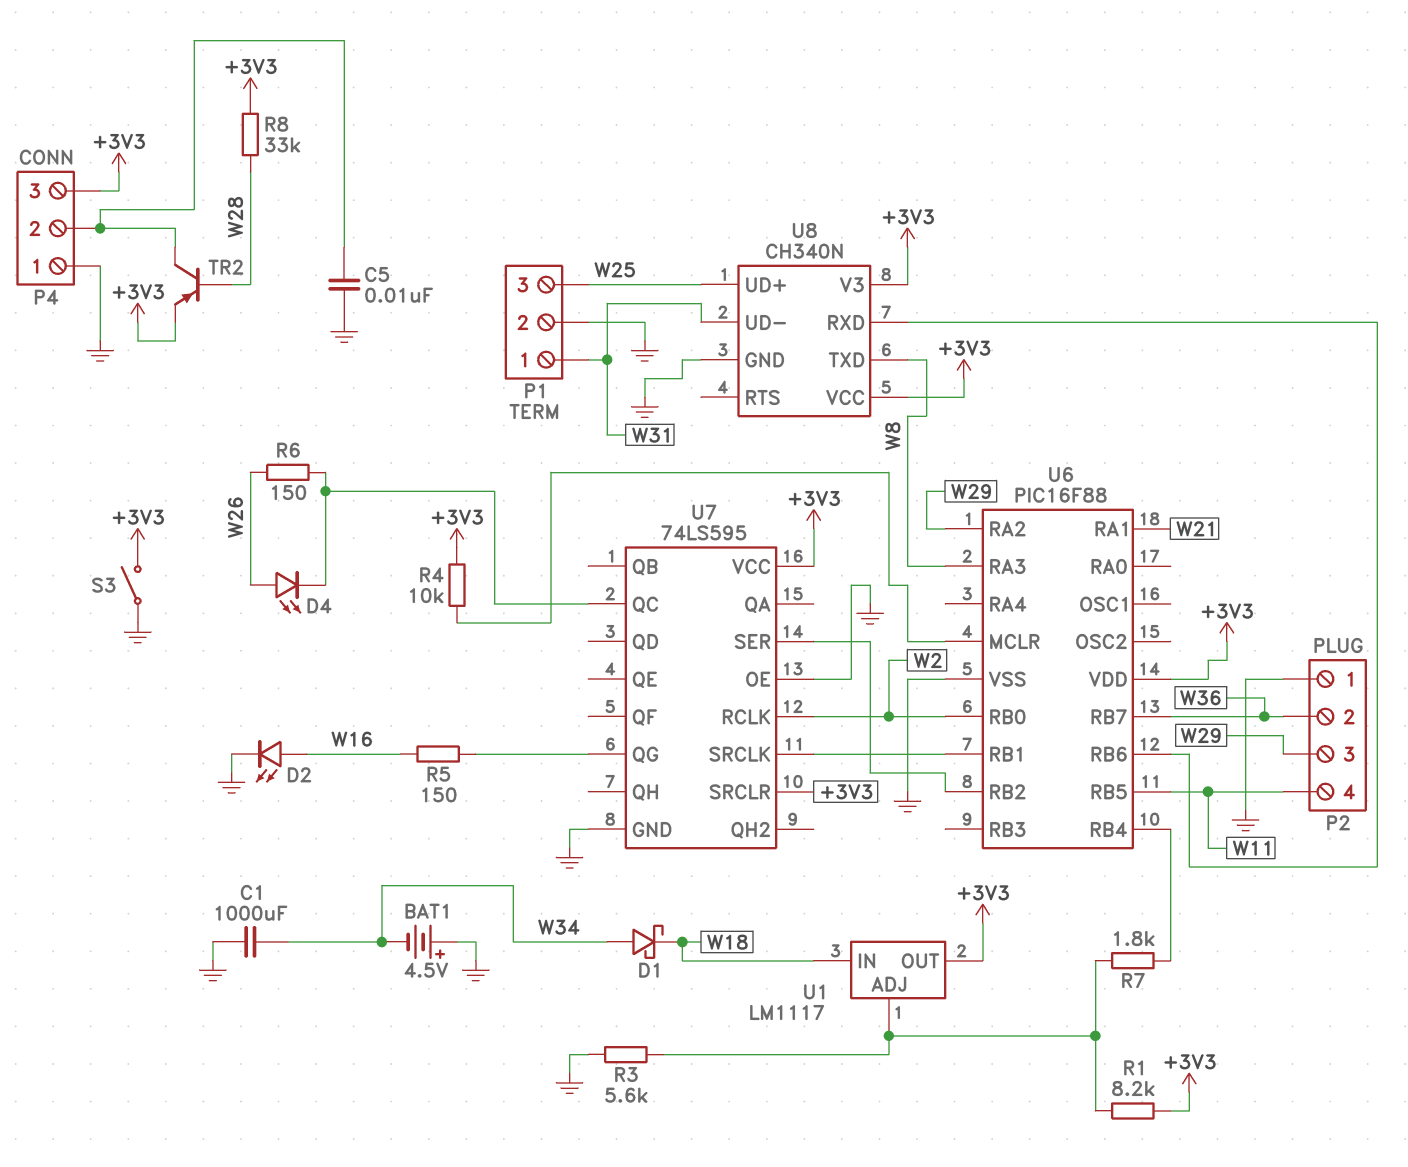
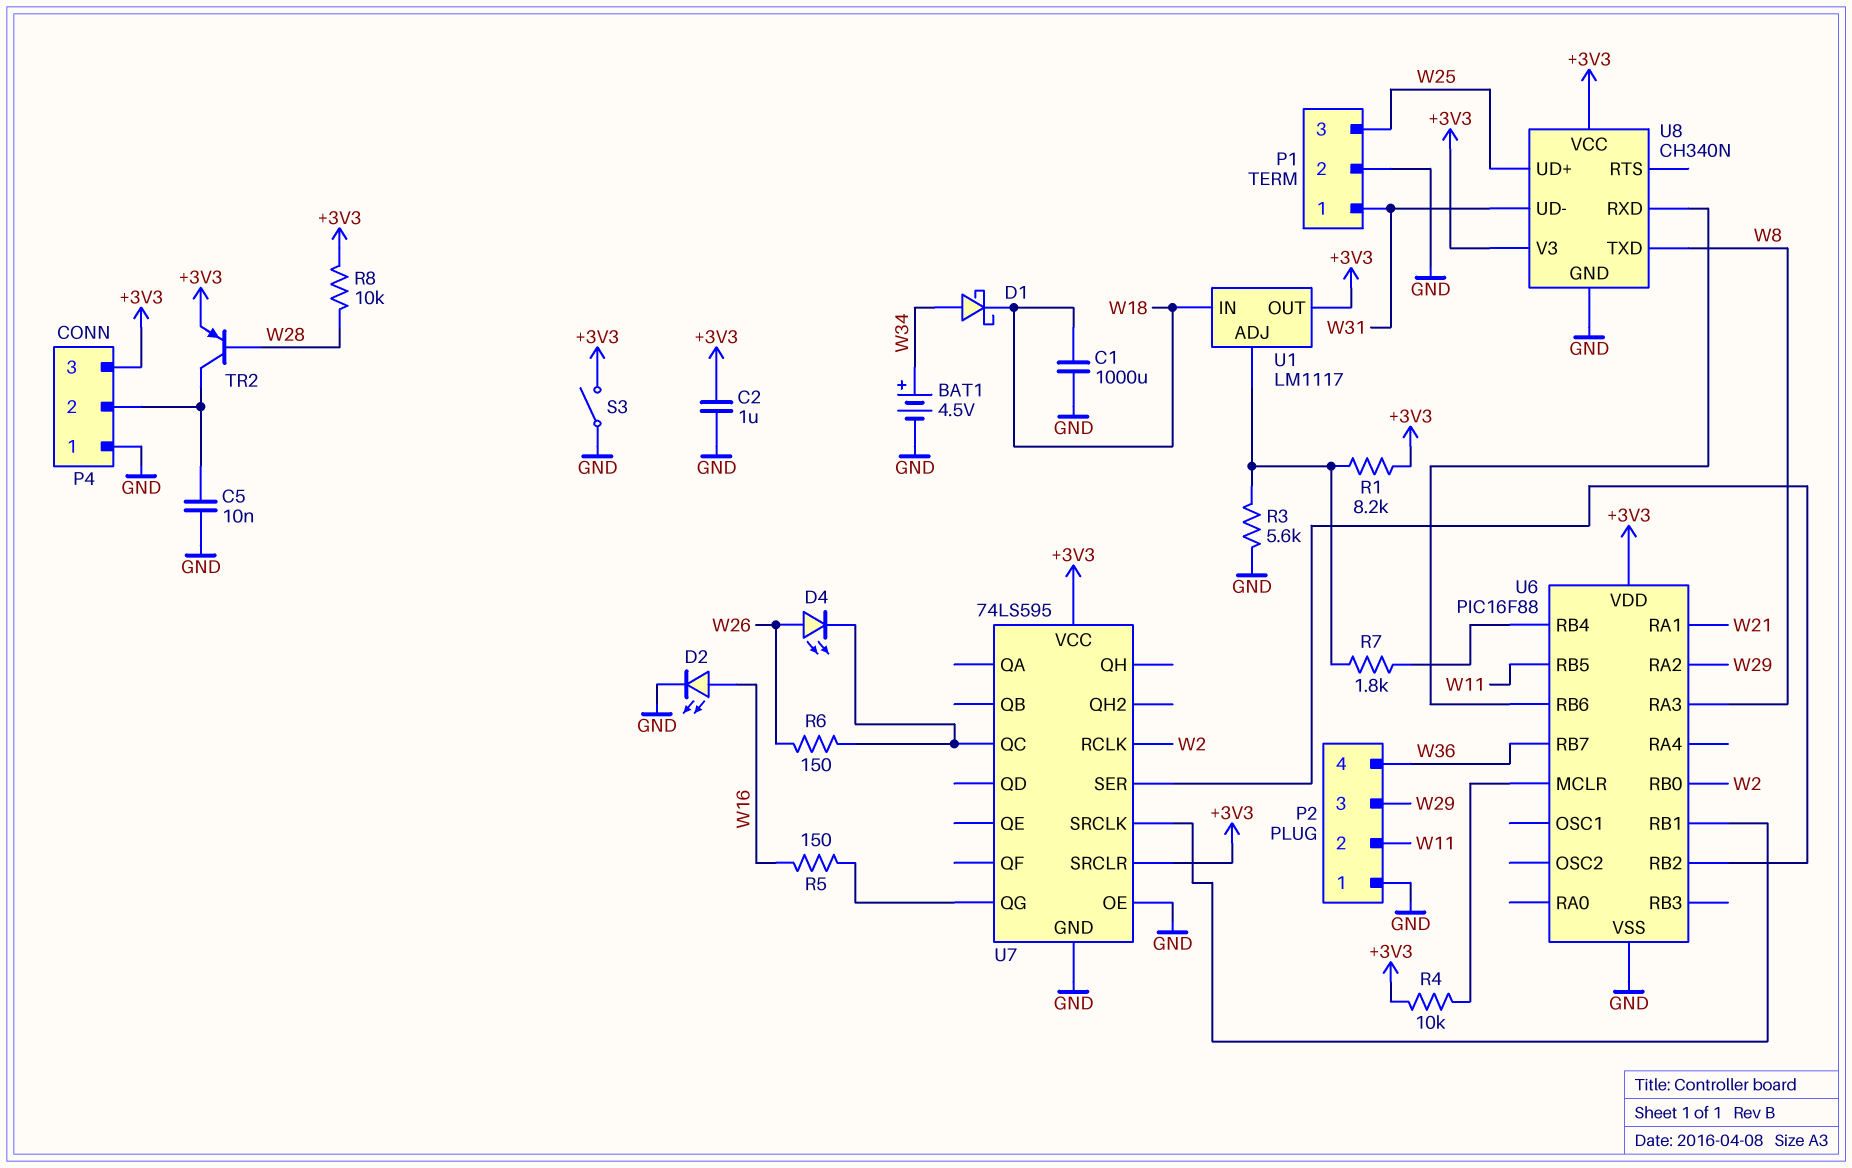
BAT1: 4.5V (plus GND, minus W34) -> 4.5V (plus W34, minus GND)
C1: 1000uF (GND, W34) -> 1000uF (GND, W18)
C2: none -> 1uF (+3V3, GND)
P2 pin 2: W36 -> W11
P2 pin 4: W11 -> W36
R8: 33k (+3V3, W28) -> 10k (+3V3, W28)

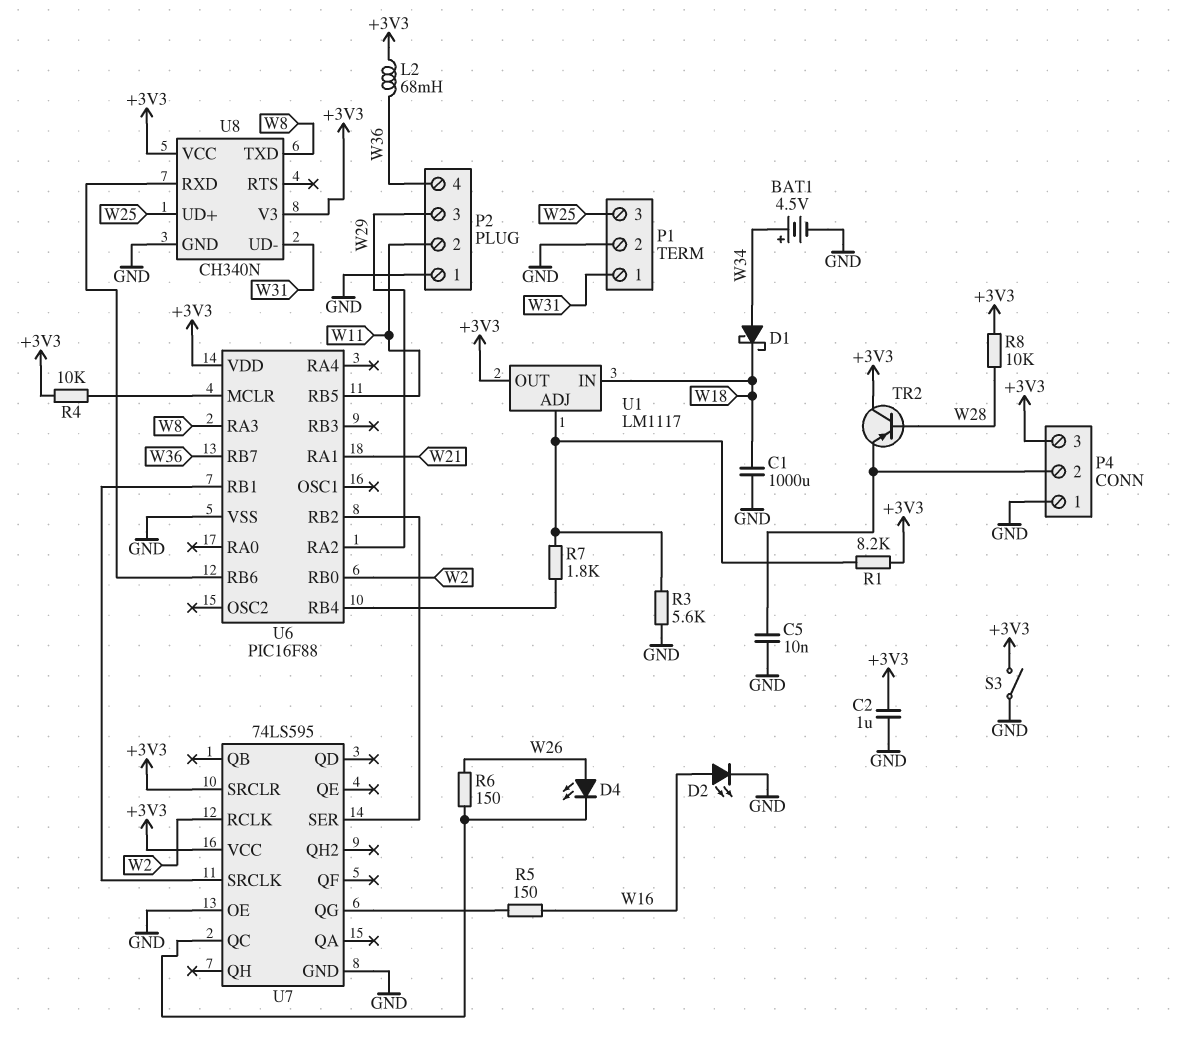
L2: none -> 68mH (+3V3, W36)
TR2: PNP (B W28, C P4/2, E +3V3) -> PNP (B W28, C +3V3, E P4/2)

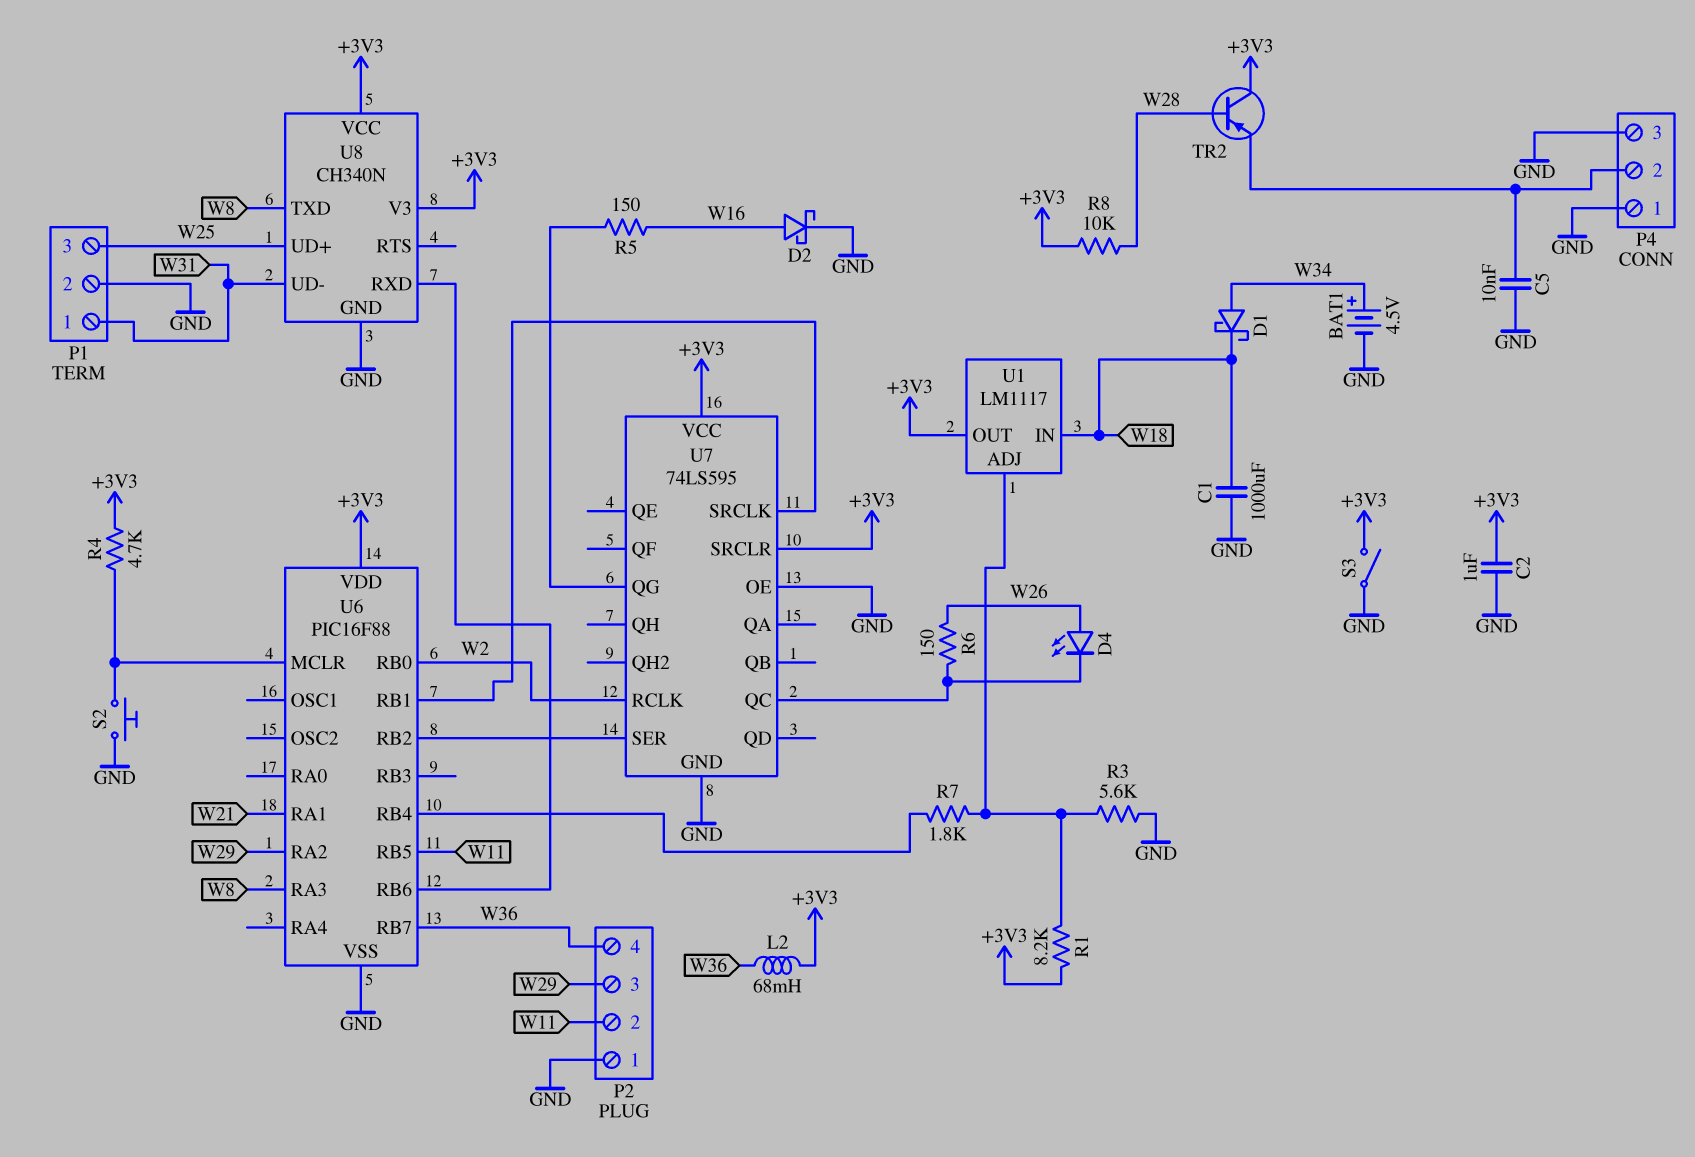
D2: LED (A W16, K GND) -> schottky (A W16, K GND)
P4 pin 3: +3V3 -> GND
R4: 10k (+3V3, U6/MCLR) -> 4.7k (+3V3, U6/MCLR)
S2: none -> button (GND, U6/MCLR)

